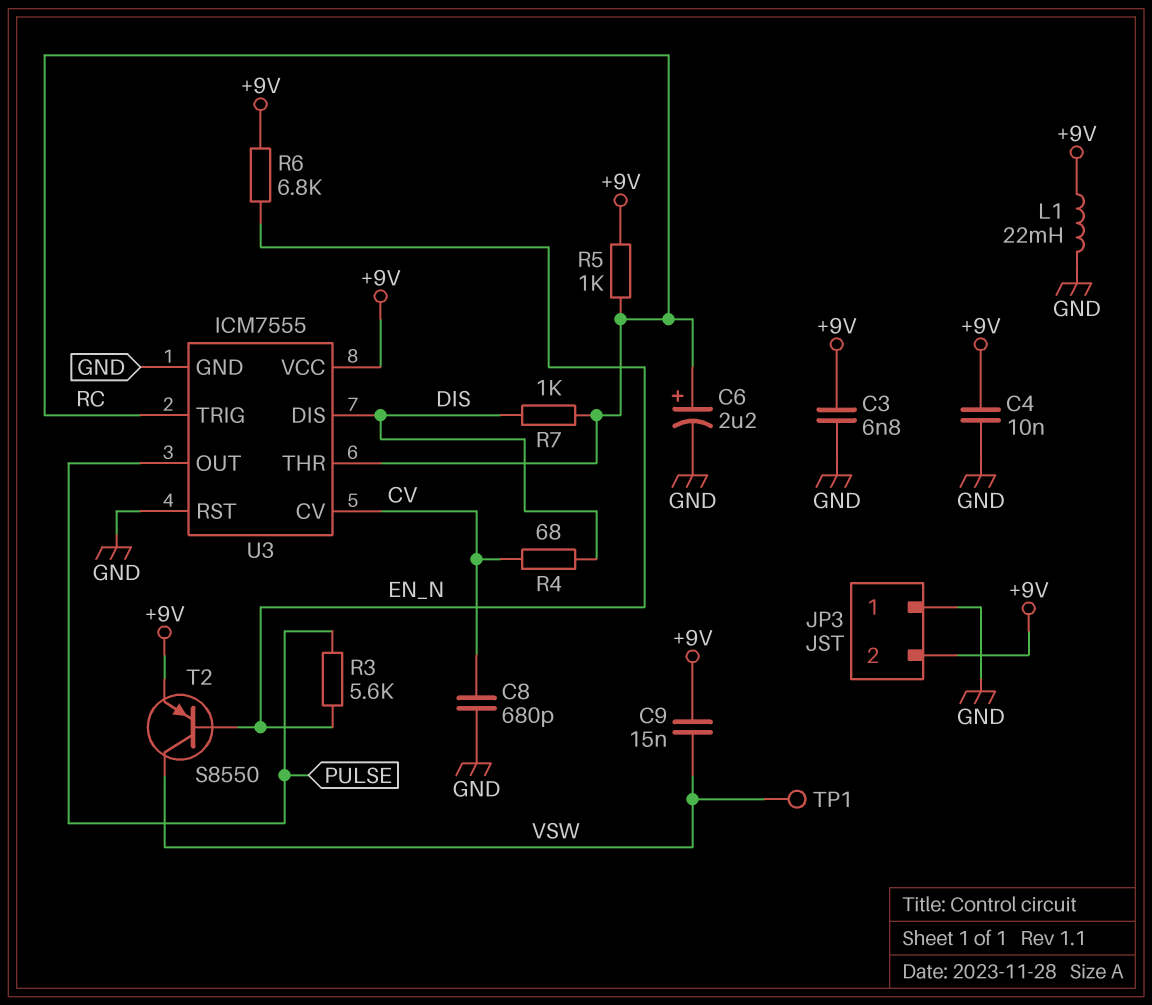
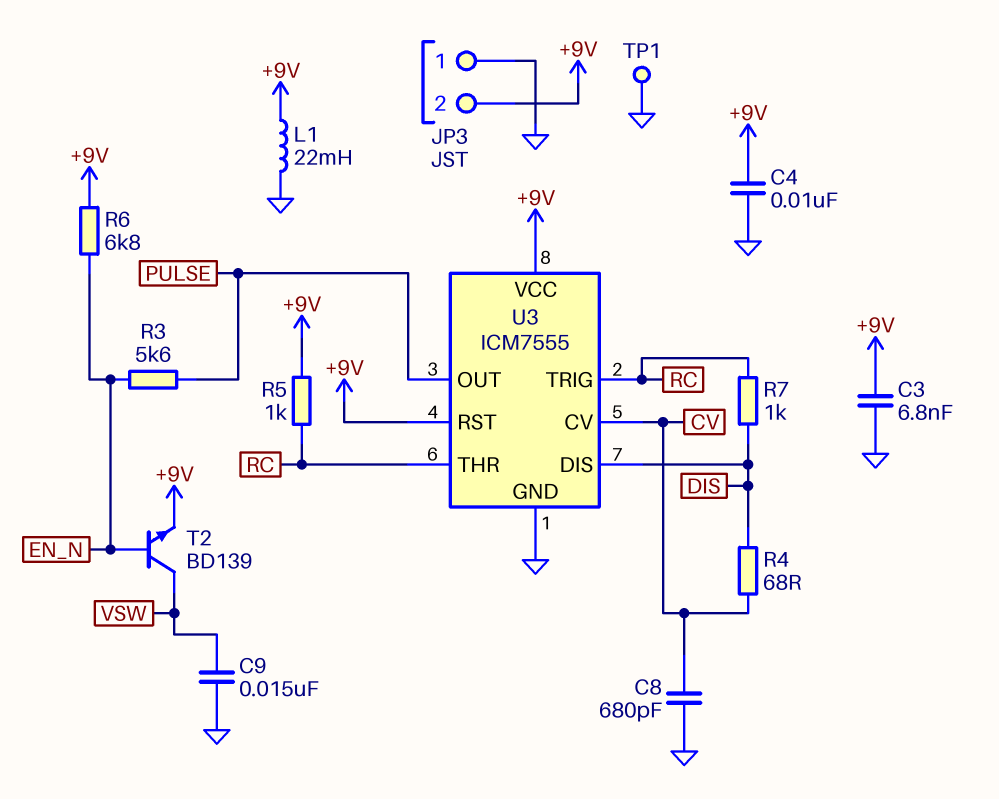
C6: 2.2uF (plus RC, minus GND) -> none
C9: 15nF (+9V, VSW) -> 15nF (GND, VSW)
T2: PNP S8550 (B EN_N, C VSW, E +9V) -> NPN BD139 (B EN_N, C VSW, E +9V)
TP1: test point (VSW) -> test point (GND)
U3 pin RST: GND -> +9V

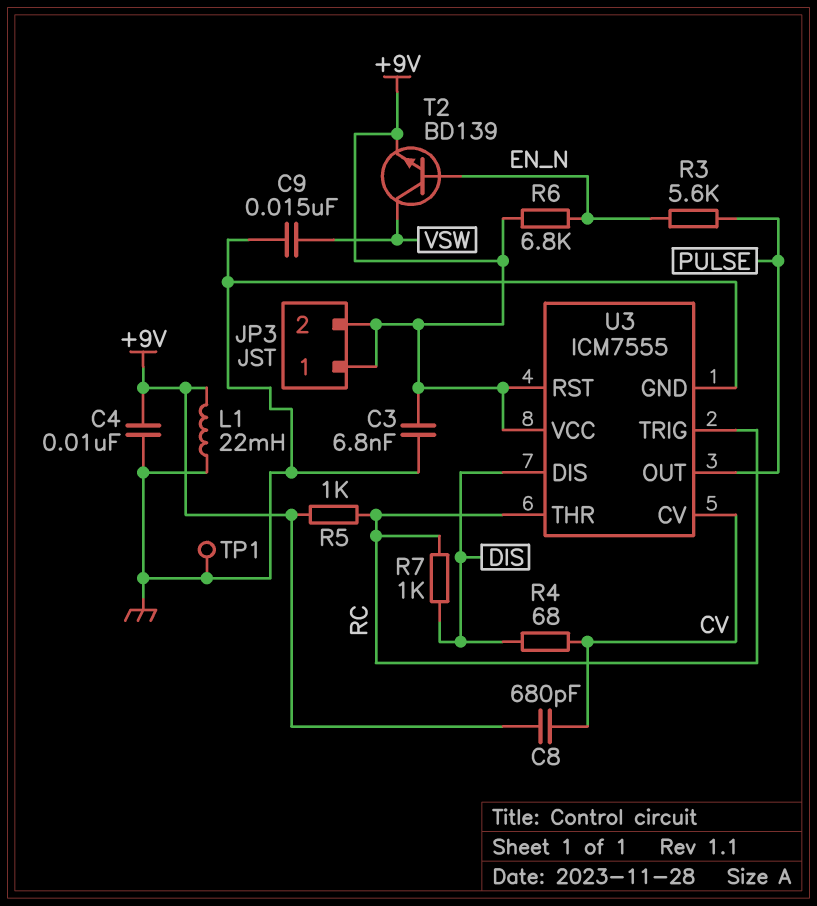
C8: 680pF (CV, GND) -> 680pF (+9V, CV)
JP3 pin 1: GND -> +9V

